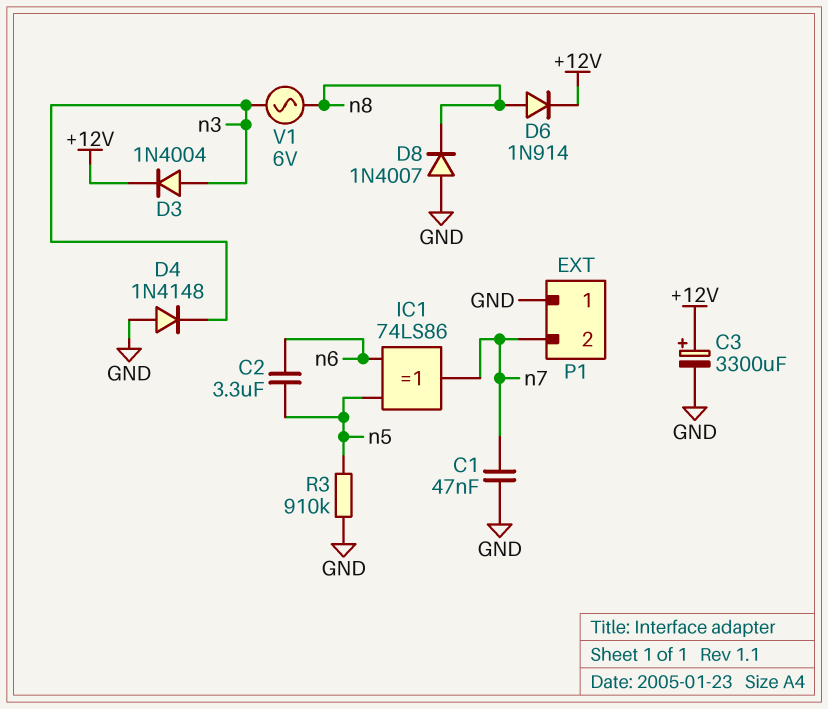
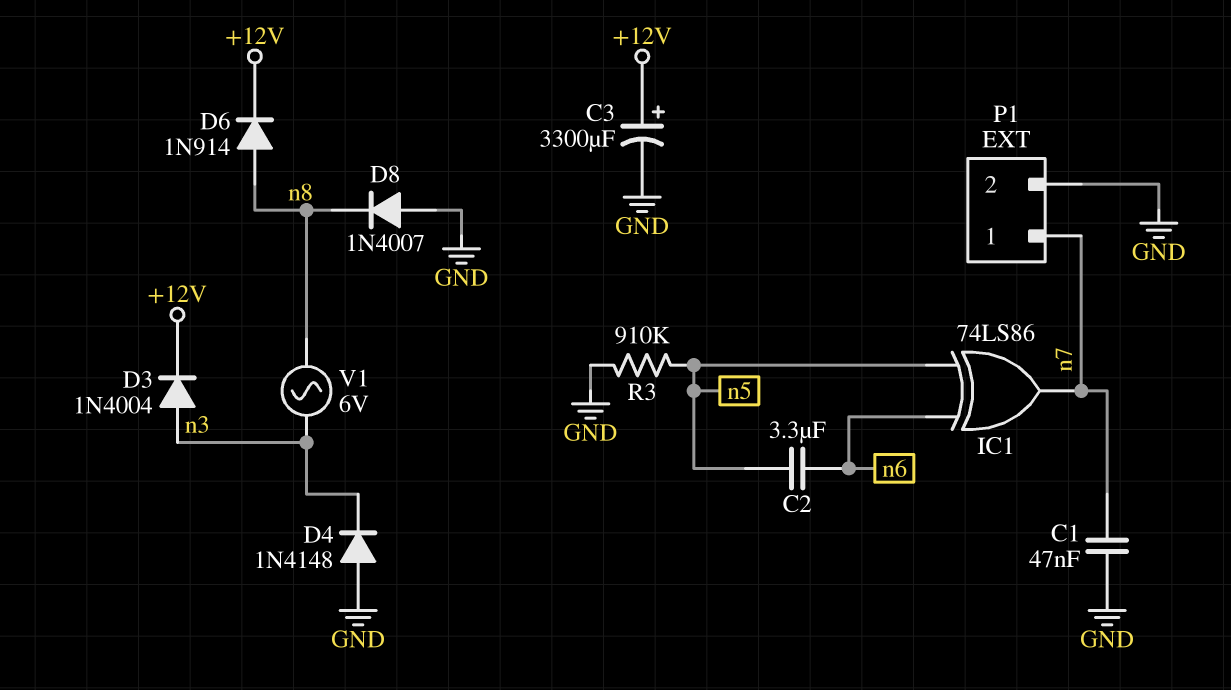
P1 pin 1: GND -> n7
P1 pin 2: n7 -> GND

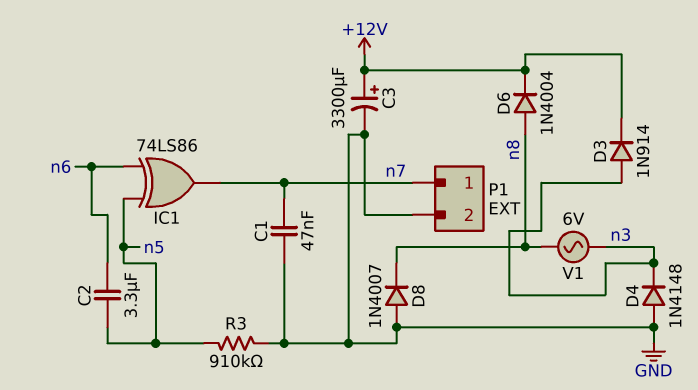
D3: diode 1N4004 (A n3, K +12V) -> diode 1N914 (A n3, K +12V)
D6: diode 1N914 (A n8, K +12V) -> diode 1N4004 (A n8, K +12V)

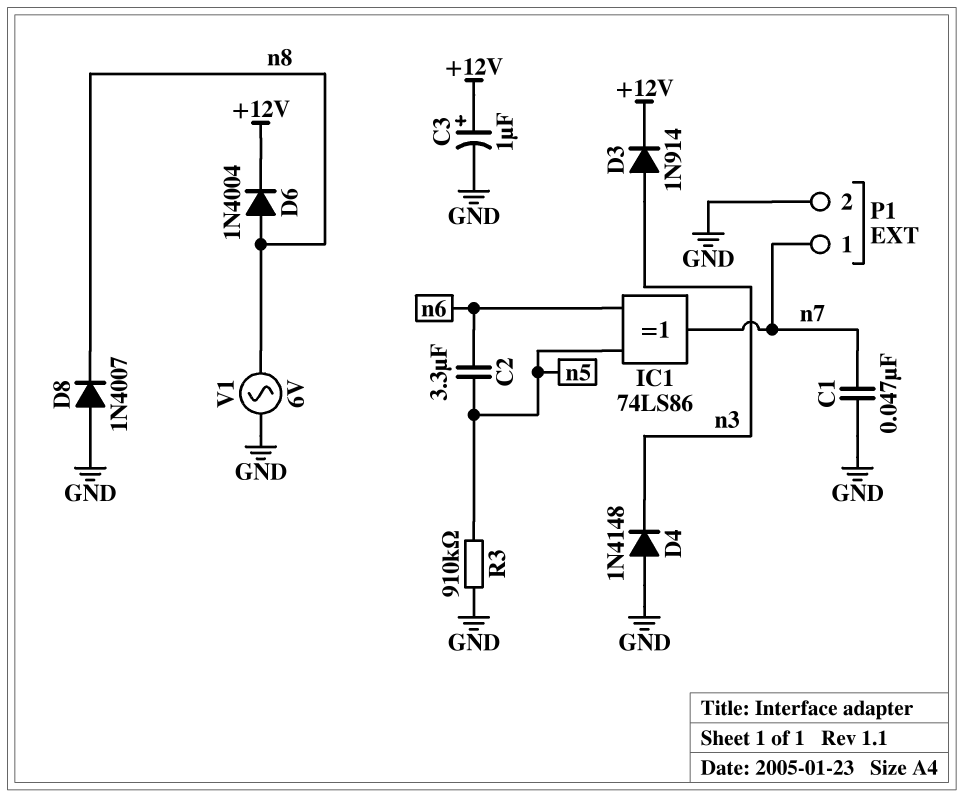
C3: 3300uF (plus +12V, minus GND) -> 1uF (plus +12V, minus GND)
V1: AC 6V (n3, n8) -> AC 6V (GND, n8)

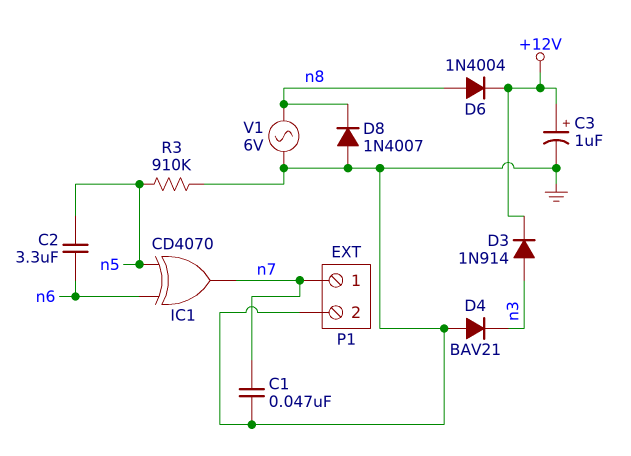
D4: diode 1N4148 (A GND, K n3) -> diode BAV21 (A GND, K n3)
IC1: XOR 74LS86 (in n5, in n6, out n7) -> XOR CD4070 (in n5, in n6, out n7)

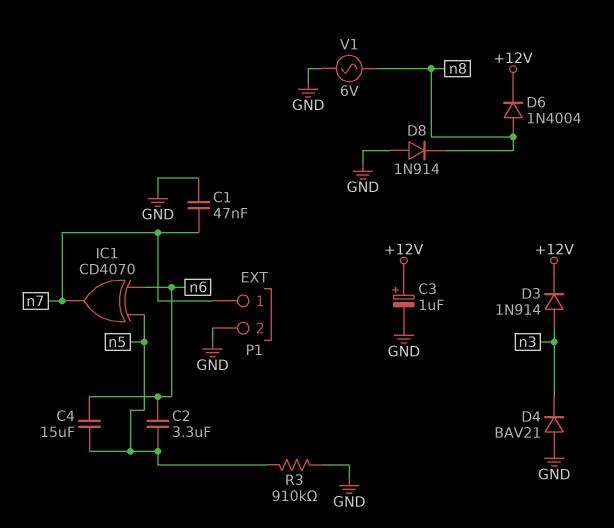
C4: none -> 15uF (n5, n6)
D8: diode 1N4007 (A GND, K n8) -> diode 1N914 (A GND, K n8)

